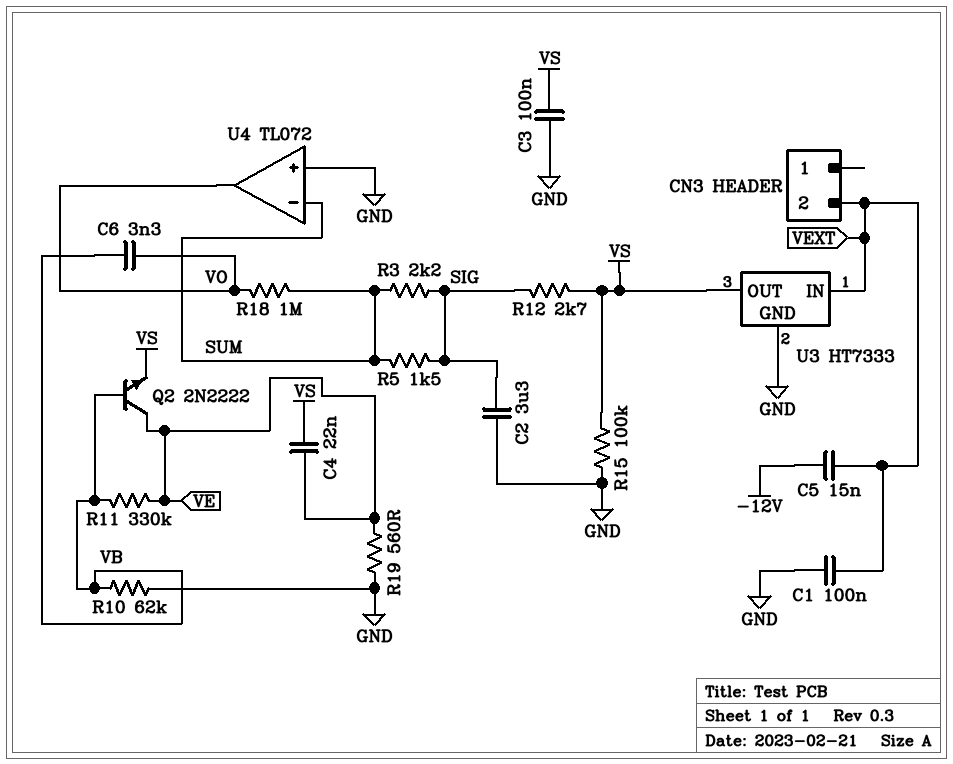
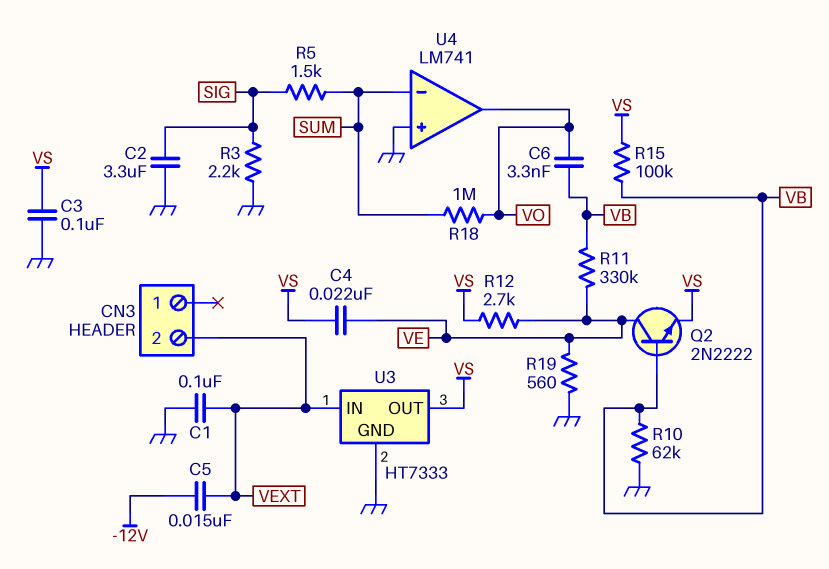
R3: 2.2k (SIG, SUM) -> 2.2k (GND, SIG)
R12: 2.7k (SIG, VS) -> 2.7k (VE, VS)
R15: 100k (GND, VS) -> 100k (VB, VS)
U4: TL072 -> LM741

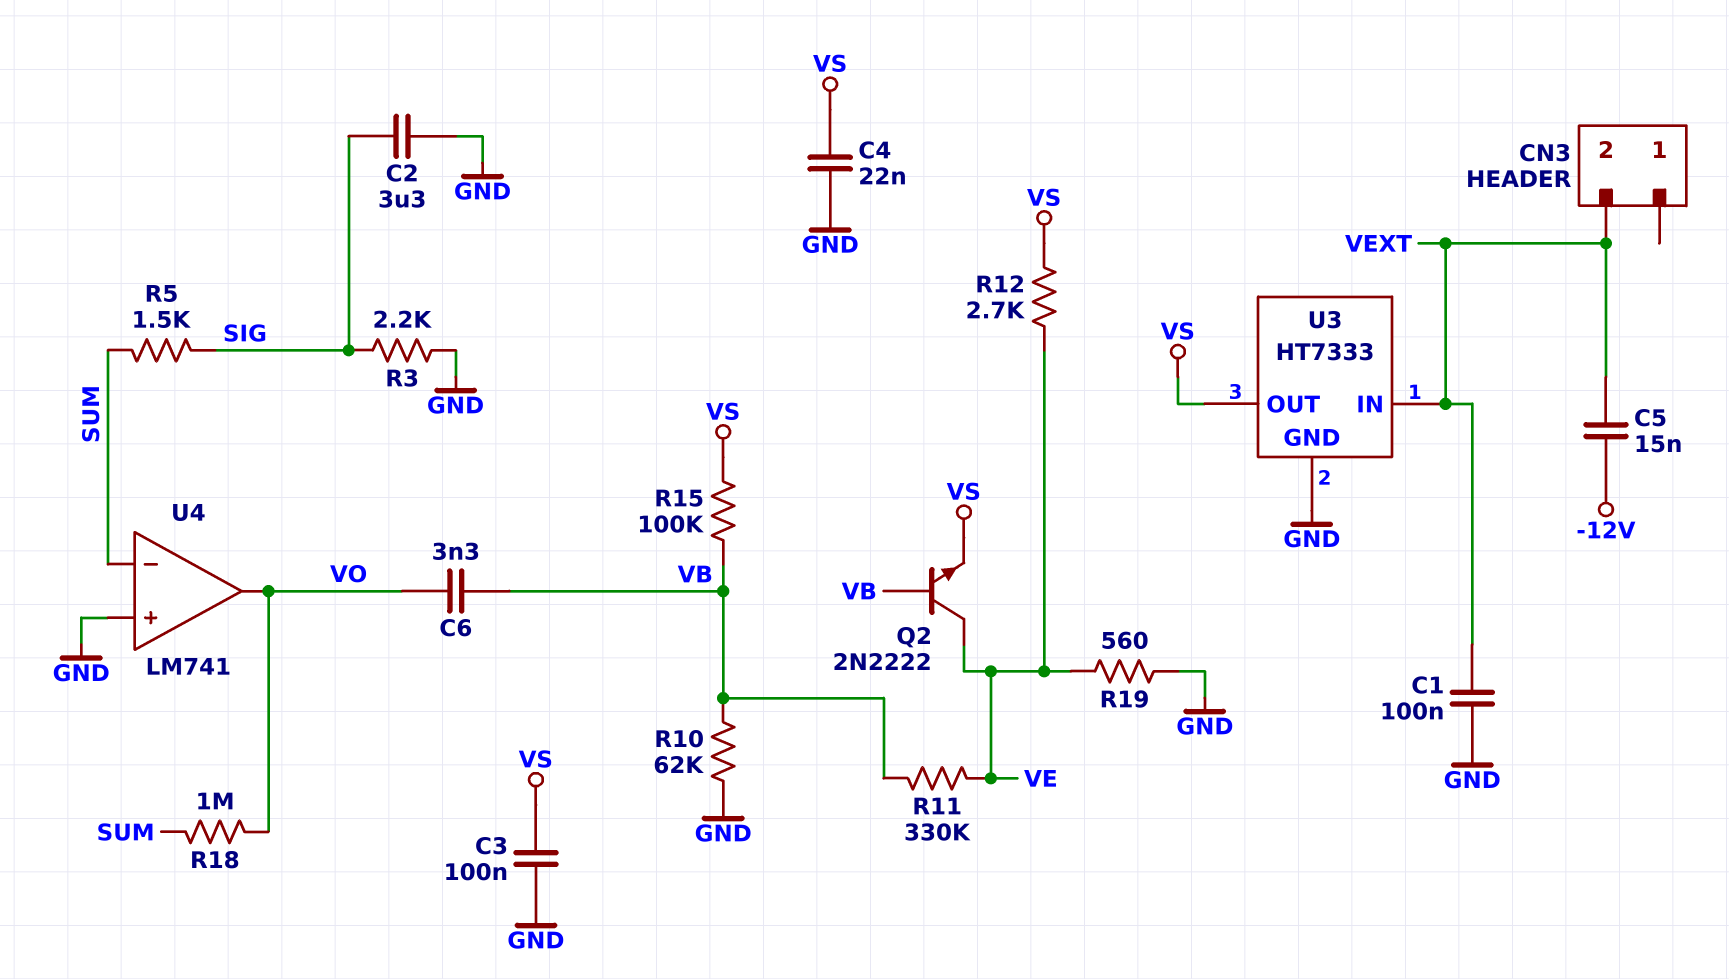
C4: 22nF (VE, VS) -> 22nF (GND, VS)

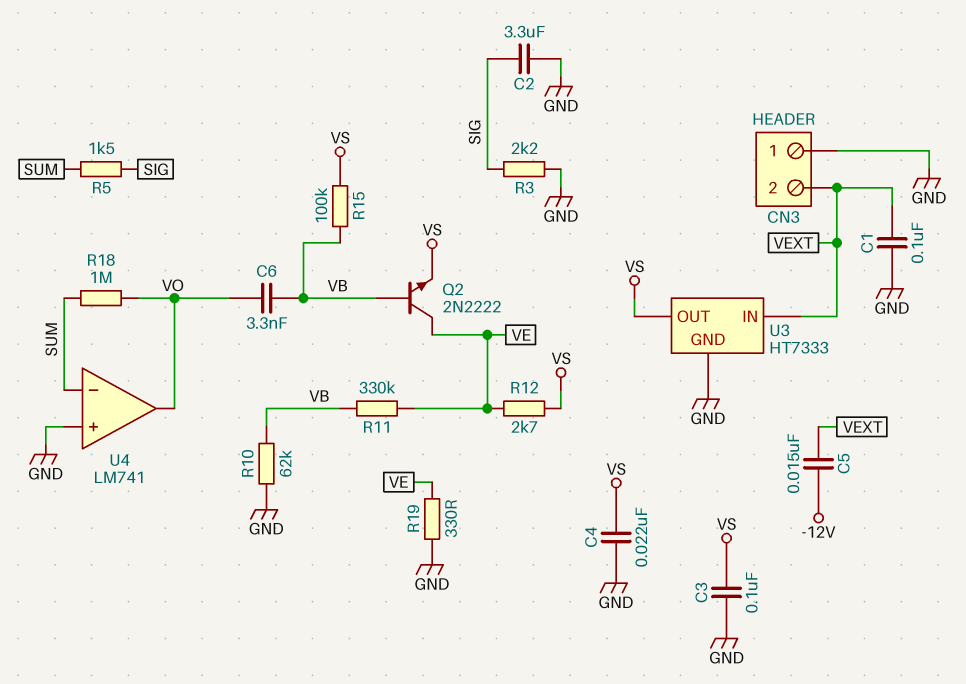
CN3 pin 1: none -> GND
R19: 560 (GND, VE) -> 330 (GND, VE)

